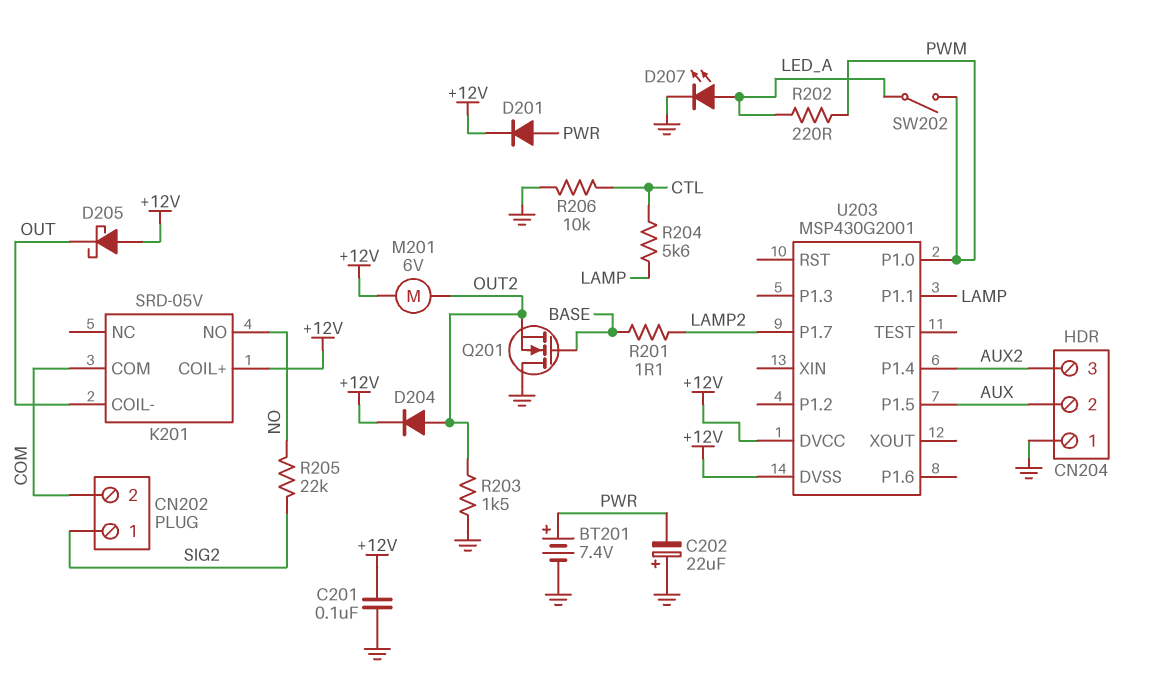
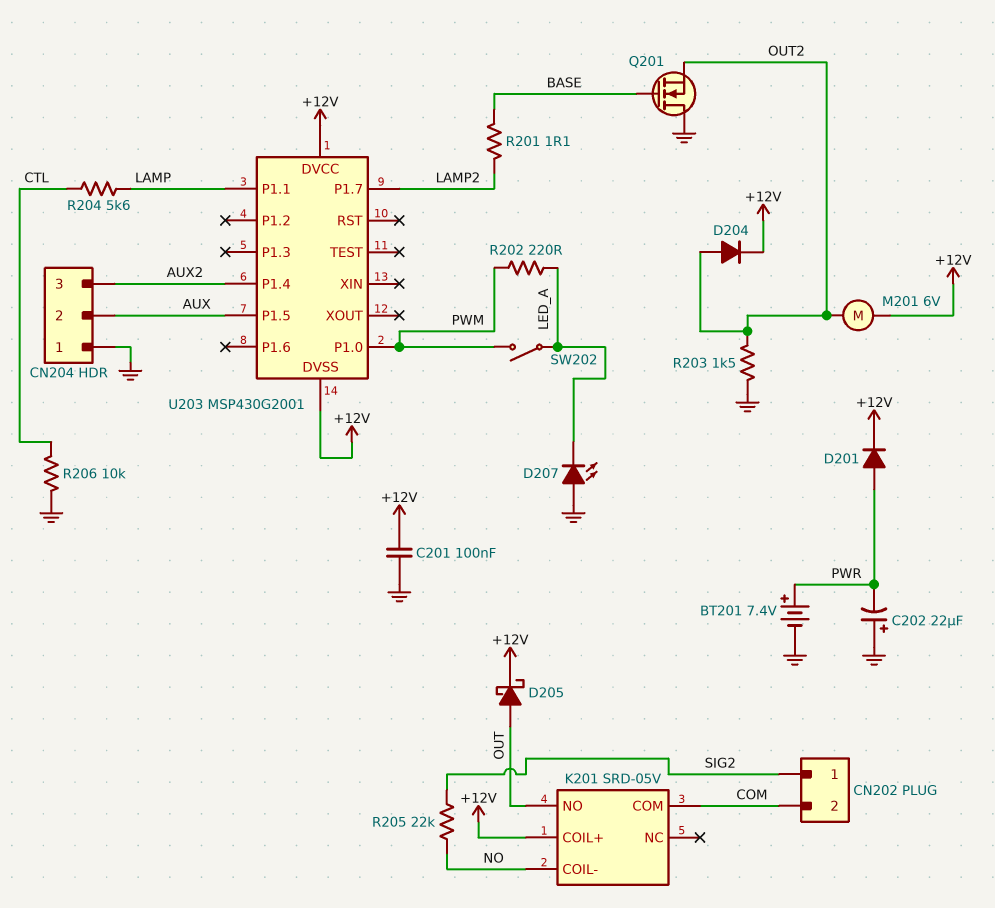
D205: schottky (A +12V, K OUT) -> schottky (A OUT, K +12V)
D207: LED (A LED_A, K GND) -> LED (A GND, K LED_A)
K201 pin COIL-: OUT -> NO
K201 pin NO: NO -> OUT

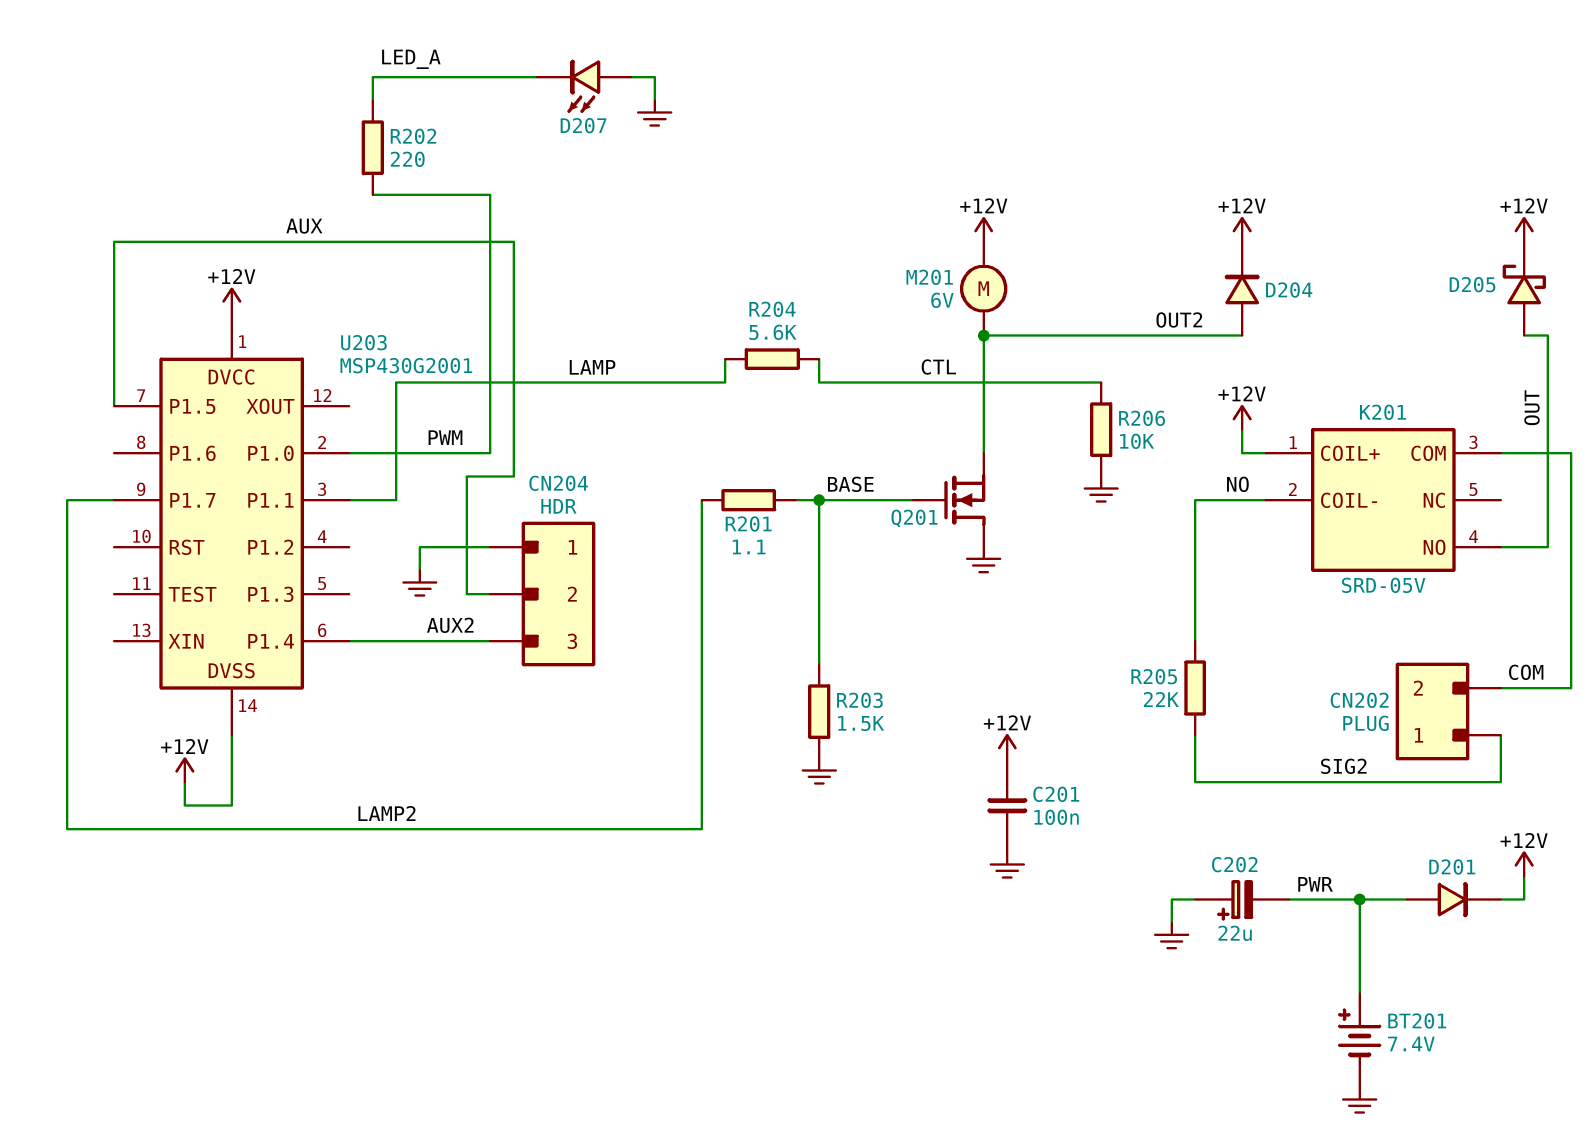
R203: 1.5k (GND, OUT2) -> 1.5k (BASE, GND)
SW202: switch (LED_A, PWM) -> none

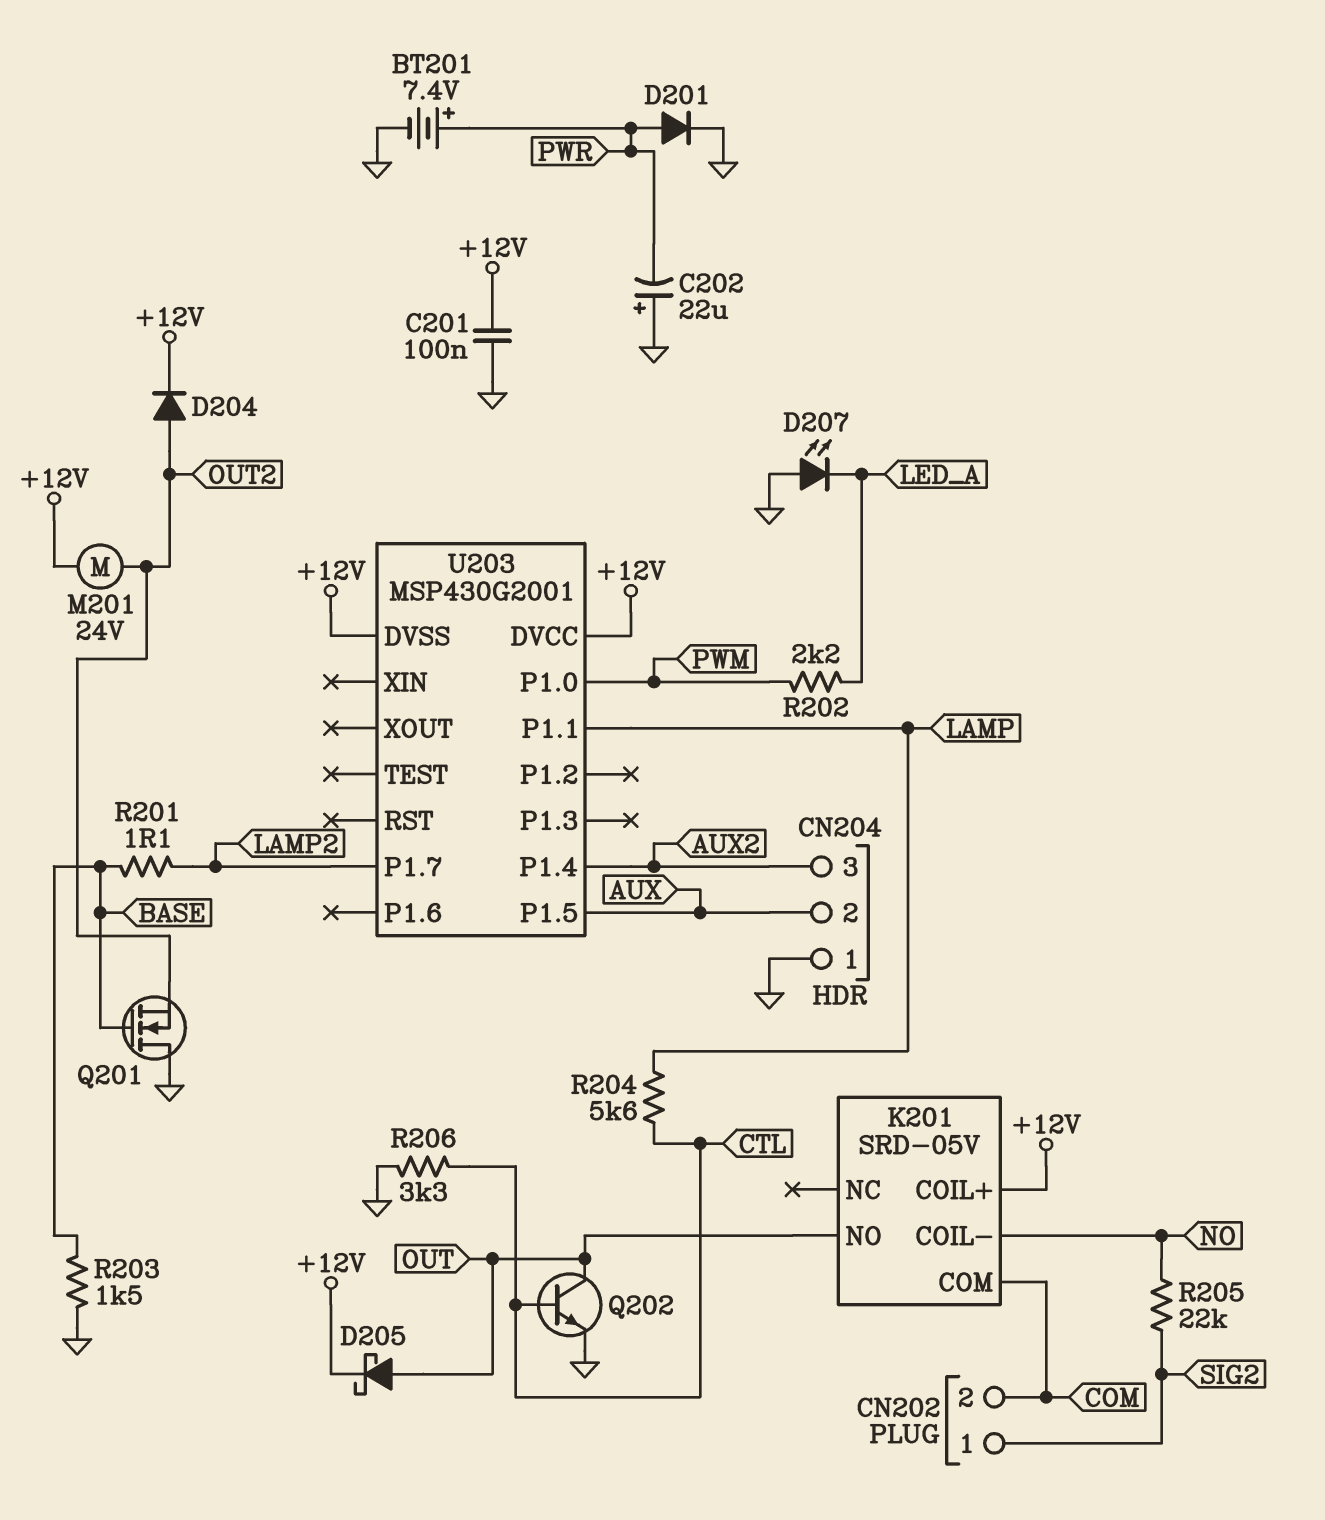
D201: diode (A PWR, K +12V) -> diode (A PWR, K GND)
M201: motor 6V (+12V, OUT2) -> motor 24V (+12V, OUT2)
Q202: none -> NPN (B CTL, C OUT, E GND)
R202: 220 (LED_A, PWM) -> 2.2k (LED_A, PWM)
R206: 10k (CTL, GND) -> 3.3k (CTL, GND)

